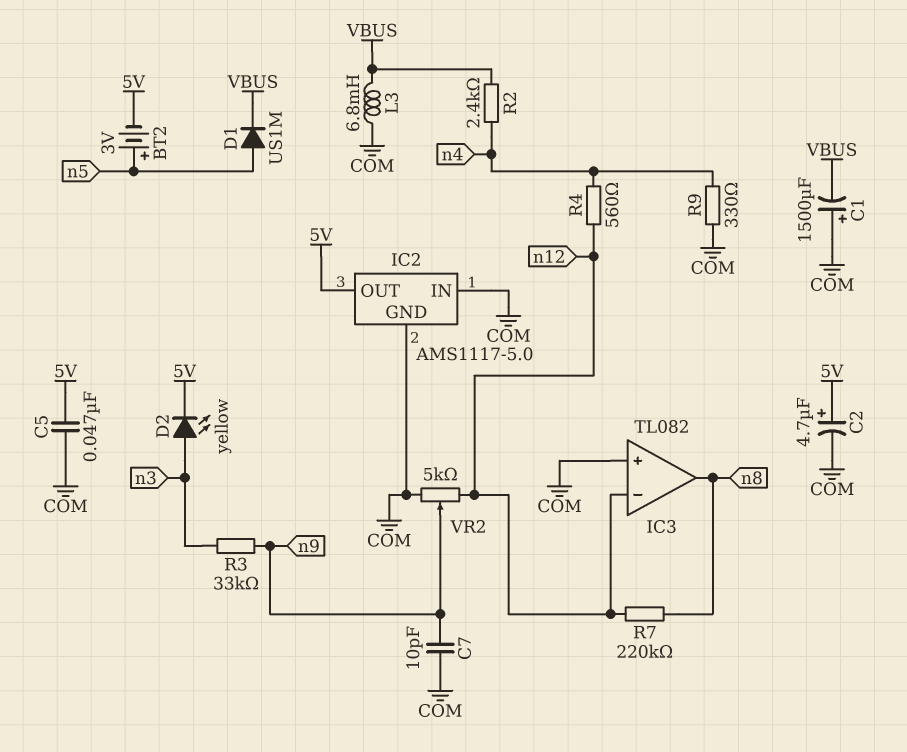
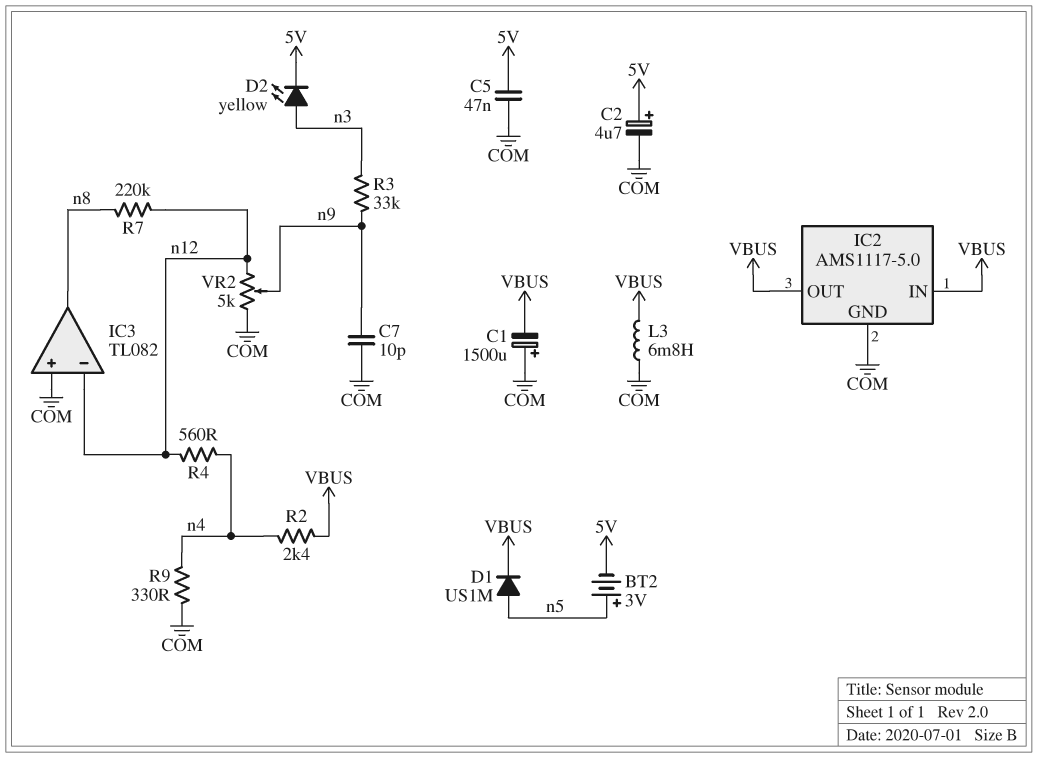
IC2 pin IN: COM -> VBUS
IC2 pin OUT: 5V -> VBUS

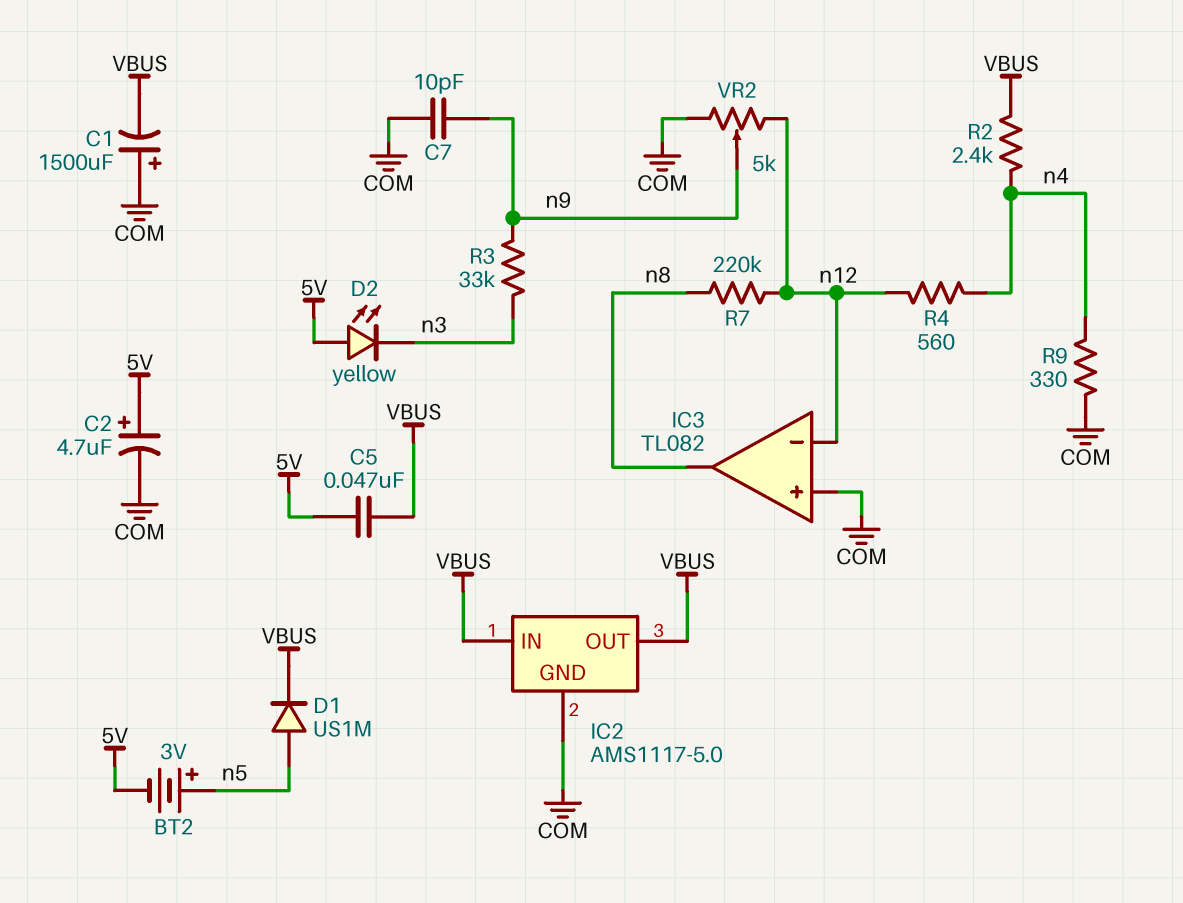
C5: 47nF (5V, COM) -> 47nF (5V, VBUS)
D2: LED yellow (A n3, K 5V) -> LED yellow (A 5V, K n3)
L3: 6.8mH (COM, VBUS) -> none

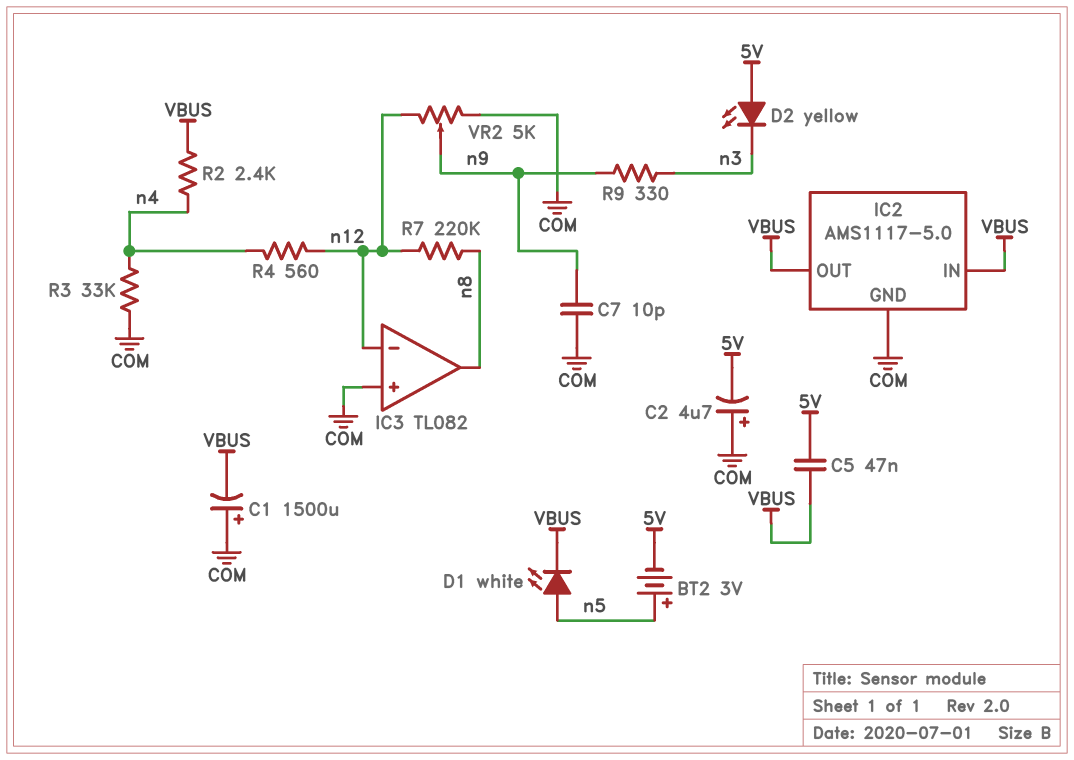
C2: 4.7uF (plus 5V, minus COM) -> 4.7uF (plus COM, minus 5V)
D1: diode US1M (A n5, K VBUS) -> LED white (A n5, K VBUS)
R3: 33k (n3, n9) -> 33k (COM, n4)
R9: 330 (COM, n4) -> 330 (n3, n9)

